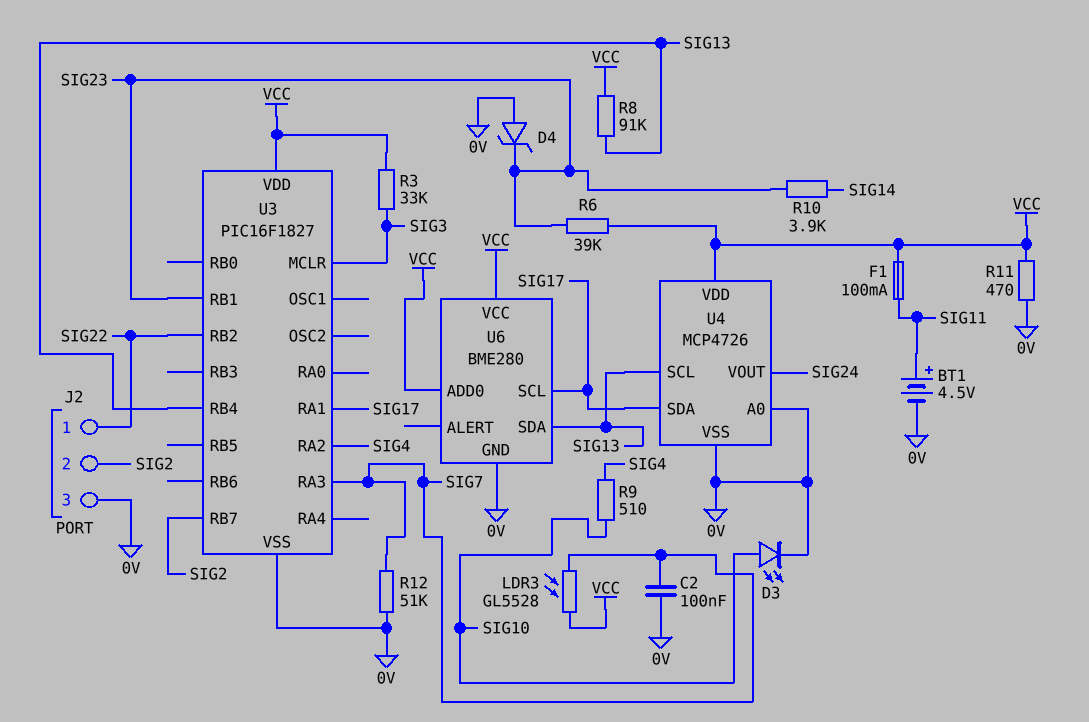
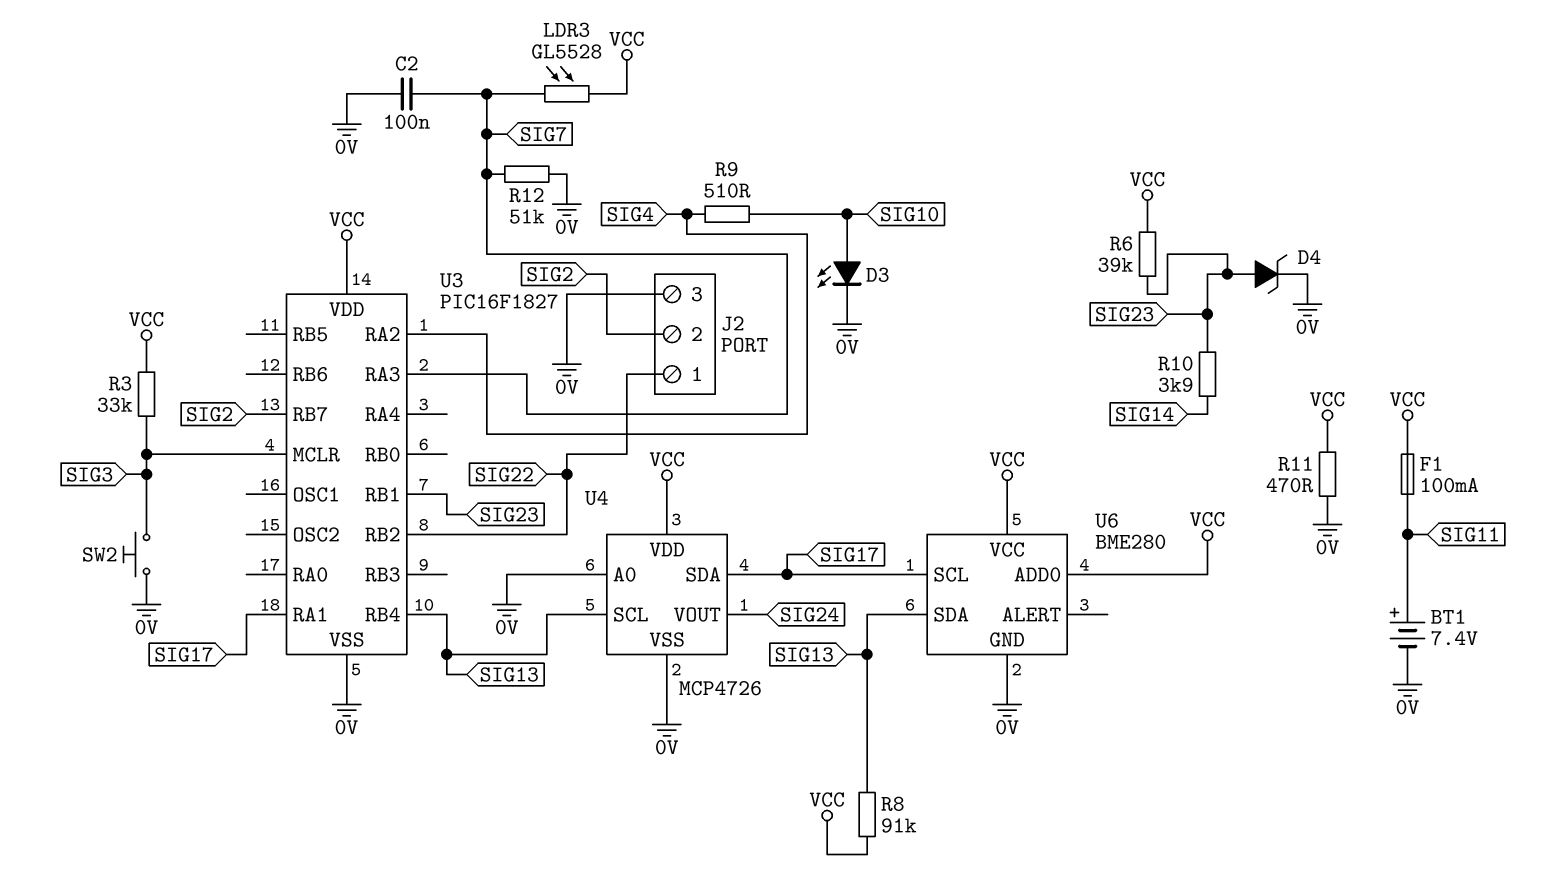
BT1: 4.5V (plus SIG11, minus 0V) -> 7.4V (plus SIG11, minus 0V)
D4: zener (A 0V, K SIG23) -> zener (A SIG23, K 0V)
SW2: none -> button (0V, SIG3)

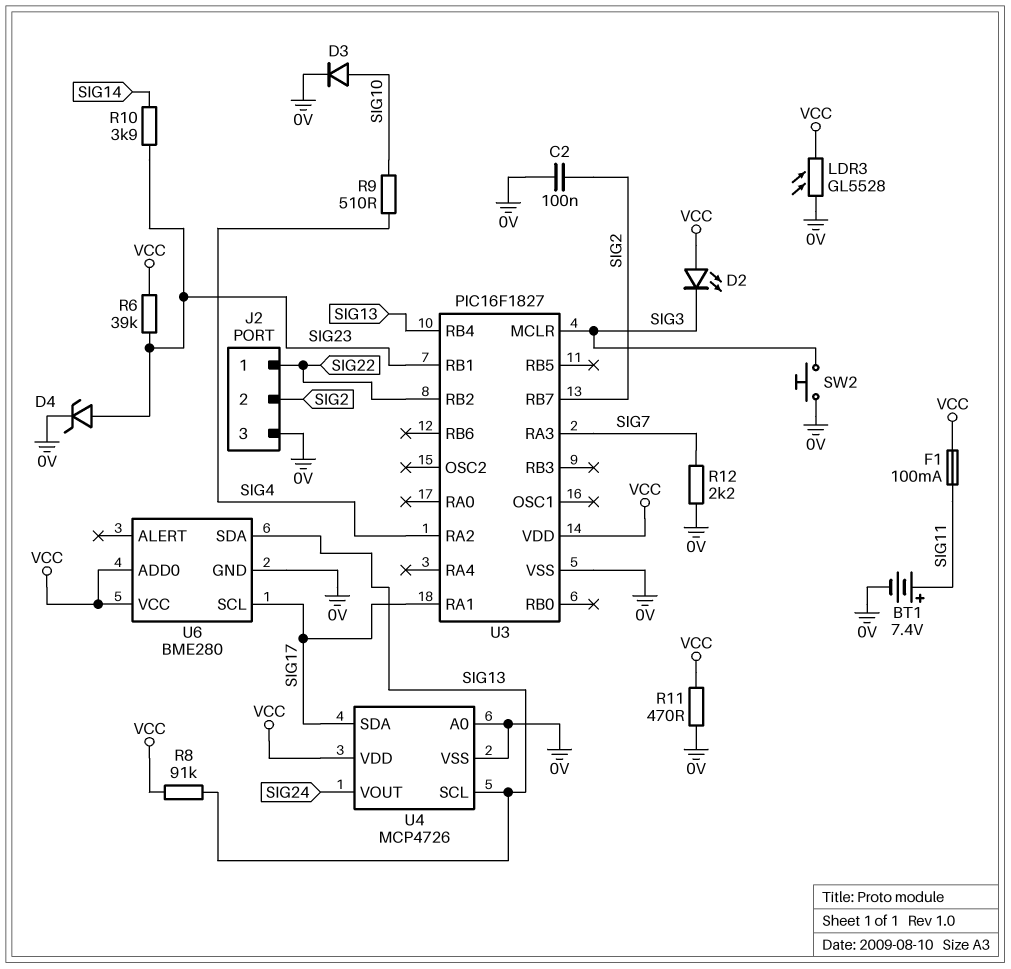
C2: 100nF (0V, SIG7) -> 100nF (0V, SIG2)
D2: none -> LED (A VCC, K SIG3)
D3: LED (A SIG10, K 0V) -> diode (A SIG10, K 0V)
LDR3: GL5528 (SIG7, VCC) -> GL5528 (0V, VCC)
R3: 33k (SIG3, VCC) -> none
R12: 51k (0V, SIG7) -> 2.2k (0V, SIG7)

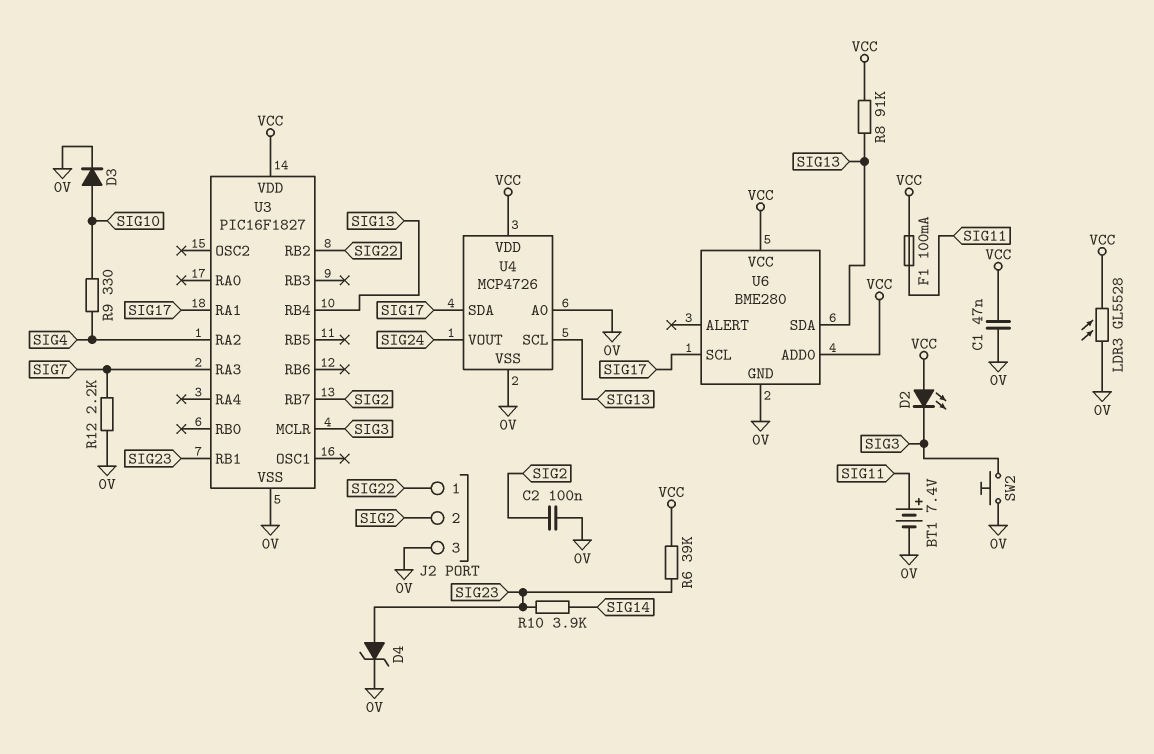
C1: none -> 47nF (0V, VCC)
R9: 510 (SIG4, SIG10) -> 330 (SIG4, SIG10)
R11: 470 (0V, VCC) -> none

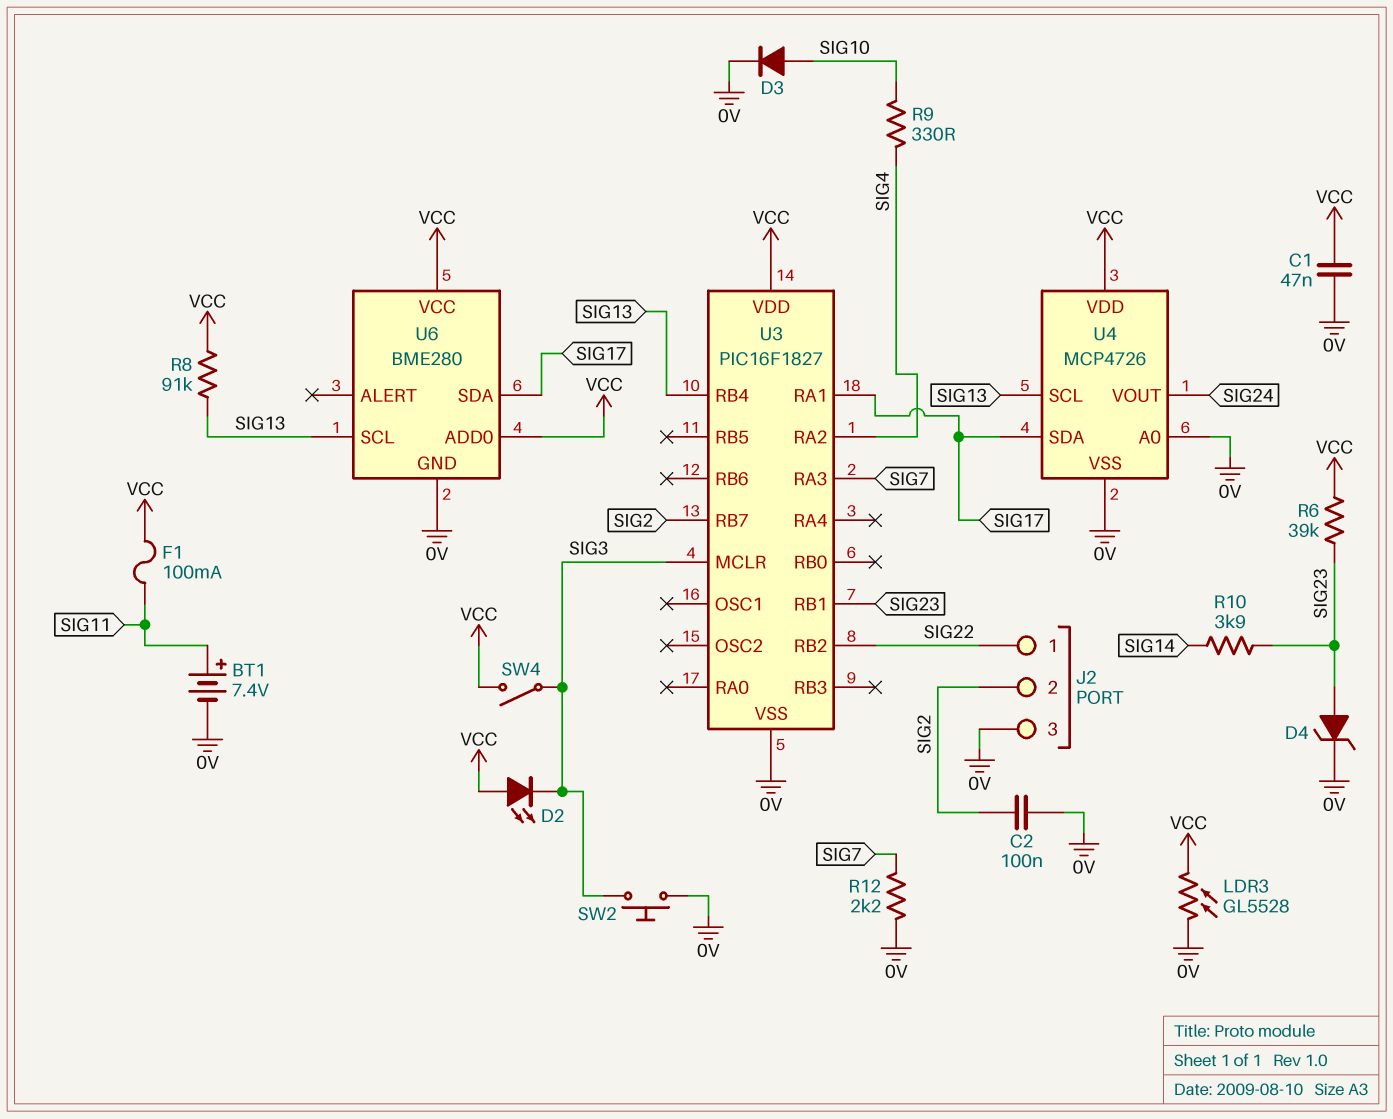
SW4: none -> switch (SIG3, VCC)
U6 pin SCL: SIG17 -> SIG13
U6 pin SDA: SIG13 -> SIG17

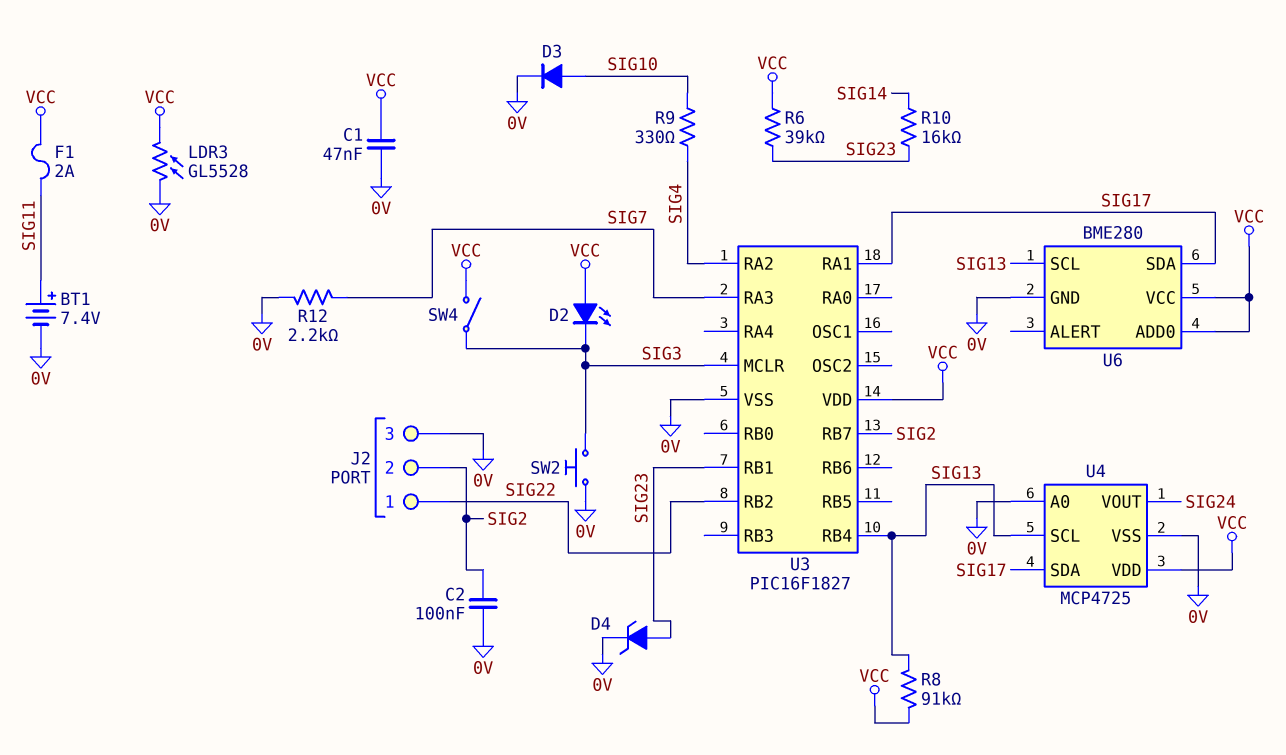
F1: 100mA (SIG11, VCC) -> 2A (SIG11, VCC)
R10: 3.9k (SIG14, SIG23) -> 16k (SIG14, SIG23)
U4: MCP4726 -> MCP4725

